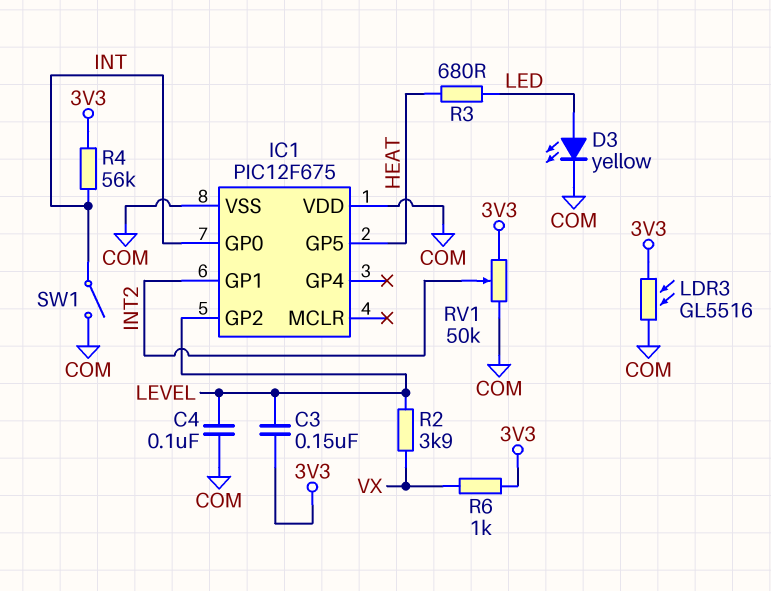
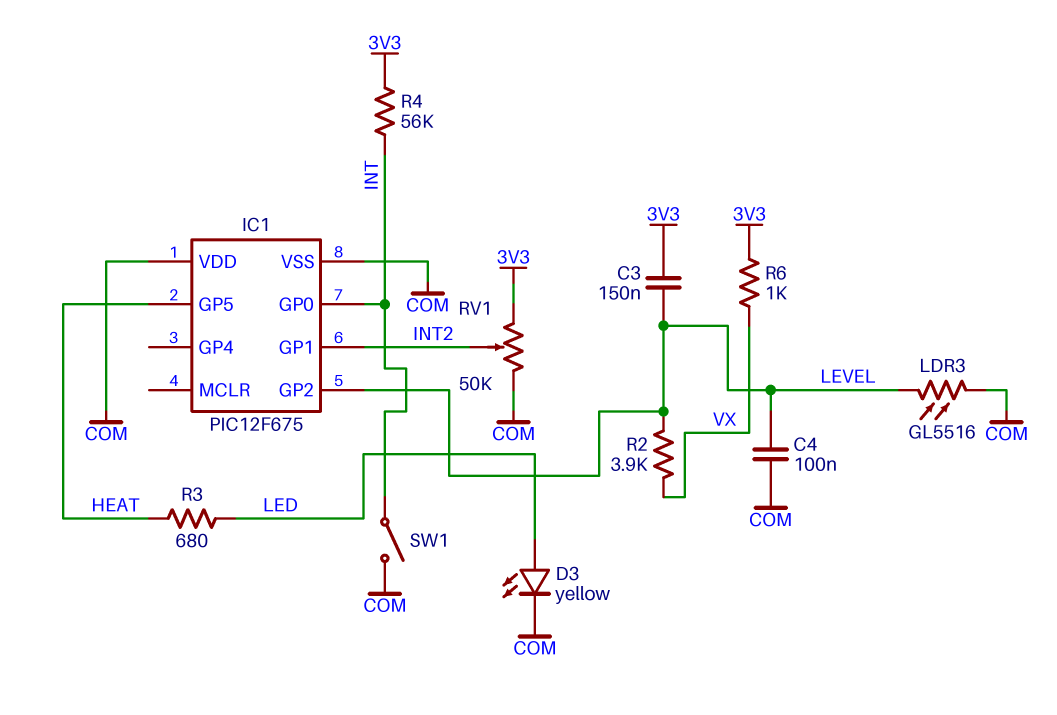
LDR3: GL5516 (3V3, COM) -> GL5516 (COM, LEVEL)

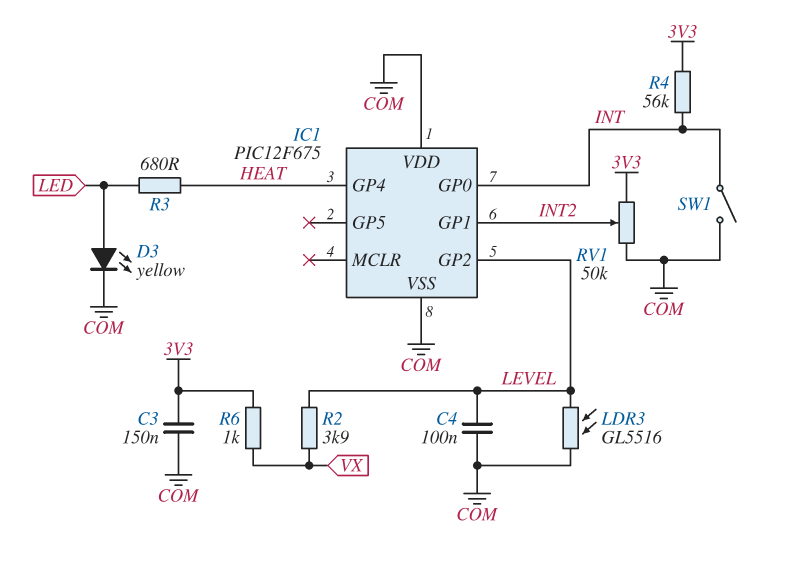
C3: 150nF (3V3, LEVEL) -> 150nF (3V3, COM)
IC1 pin GP4: none -> HEAT
IC1 pin GP5: HEAT -> none

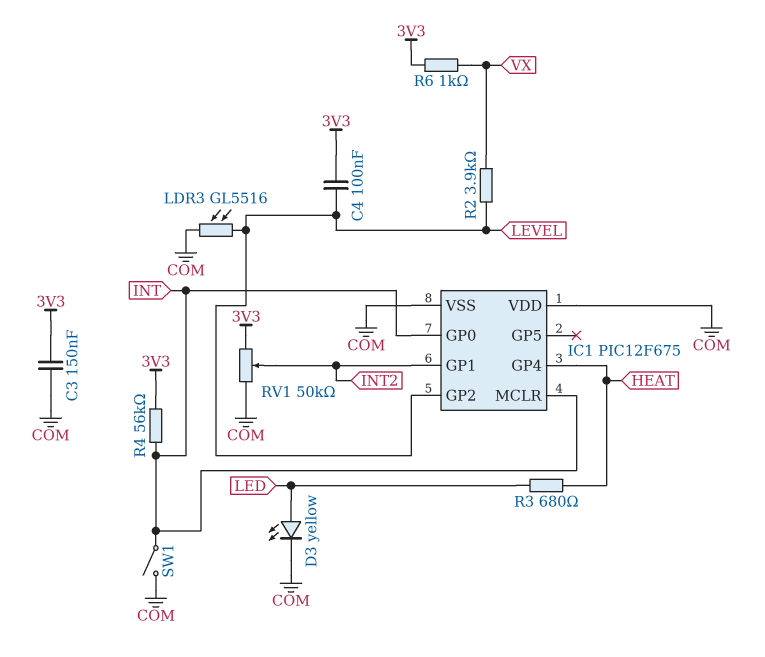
C4: 100nF (COM, LEVEL) -> 100nF (3V3, LEVEL)
IC1 pin MCLR: none -> INT

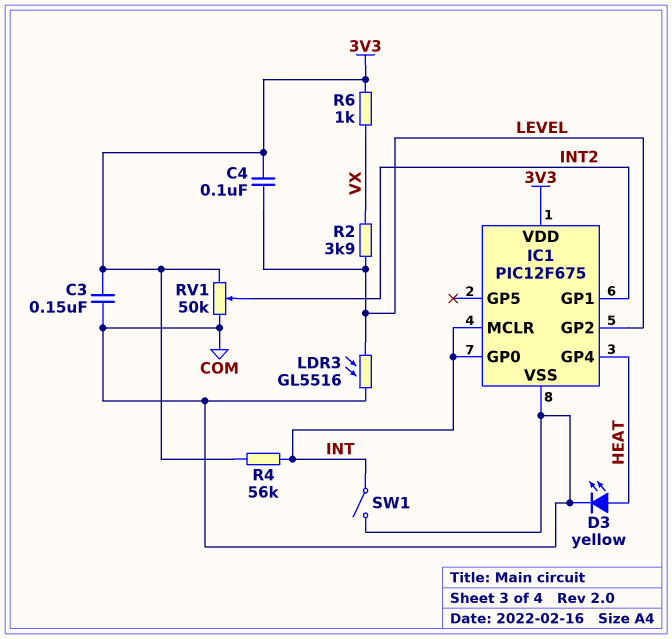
D3: LED yellow (A LED, K COM) -> LED yellow (A HEAT, K COM)
IC1 pin VDD: COM -> 3V3
R3: 680 (HEAT, LED) -> none

